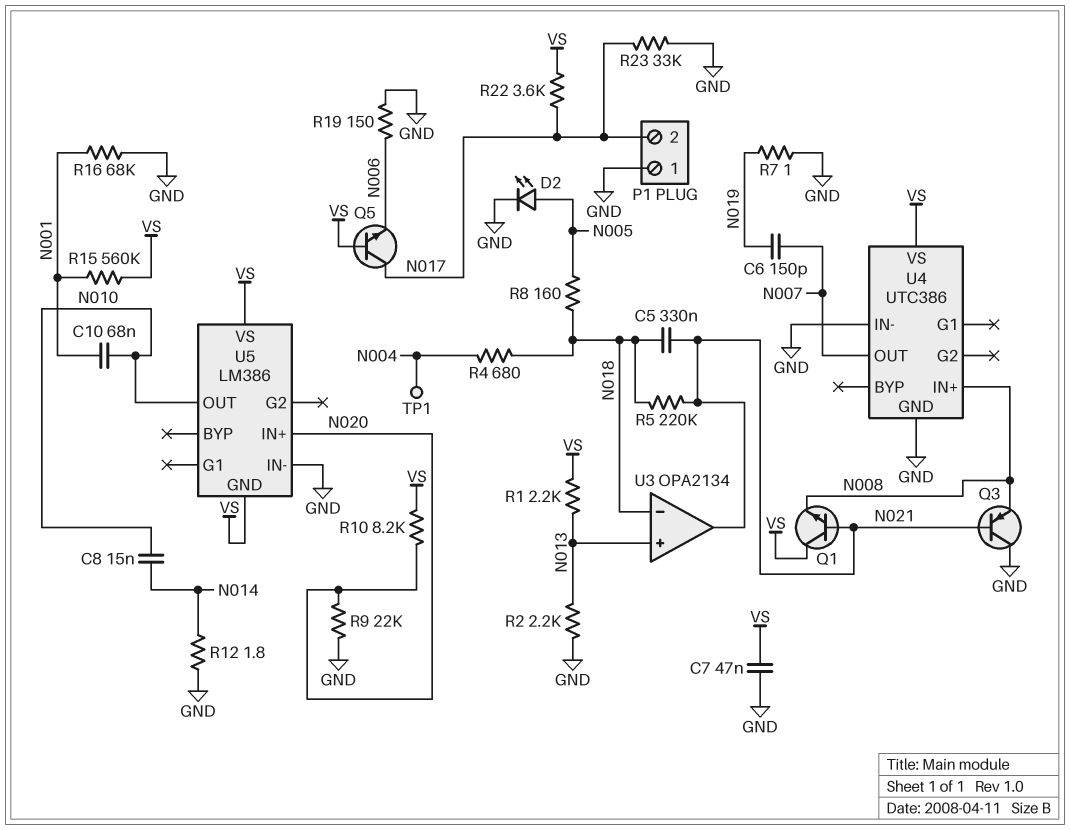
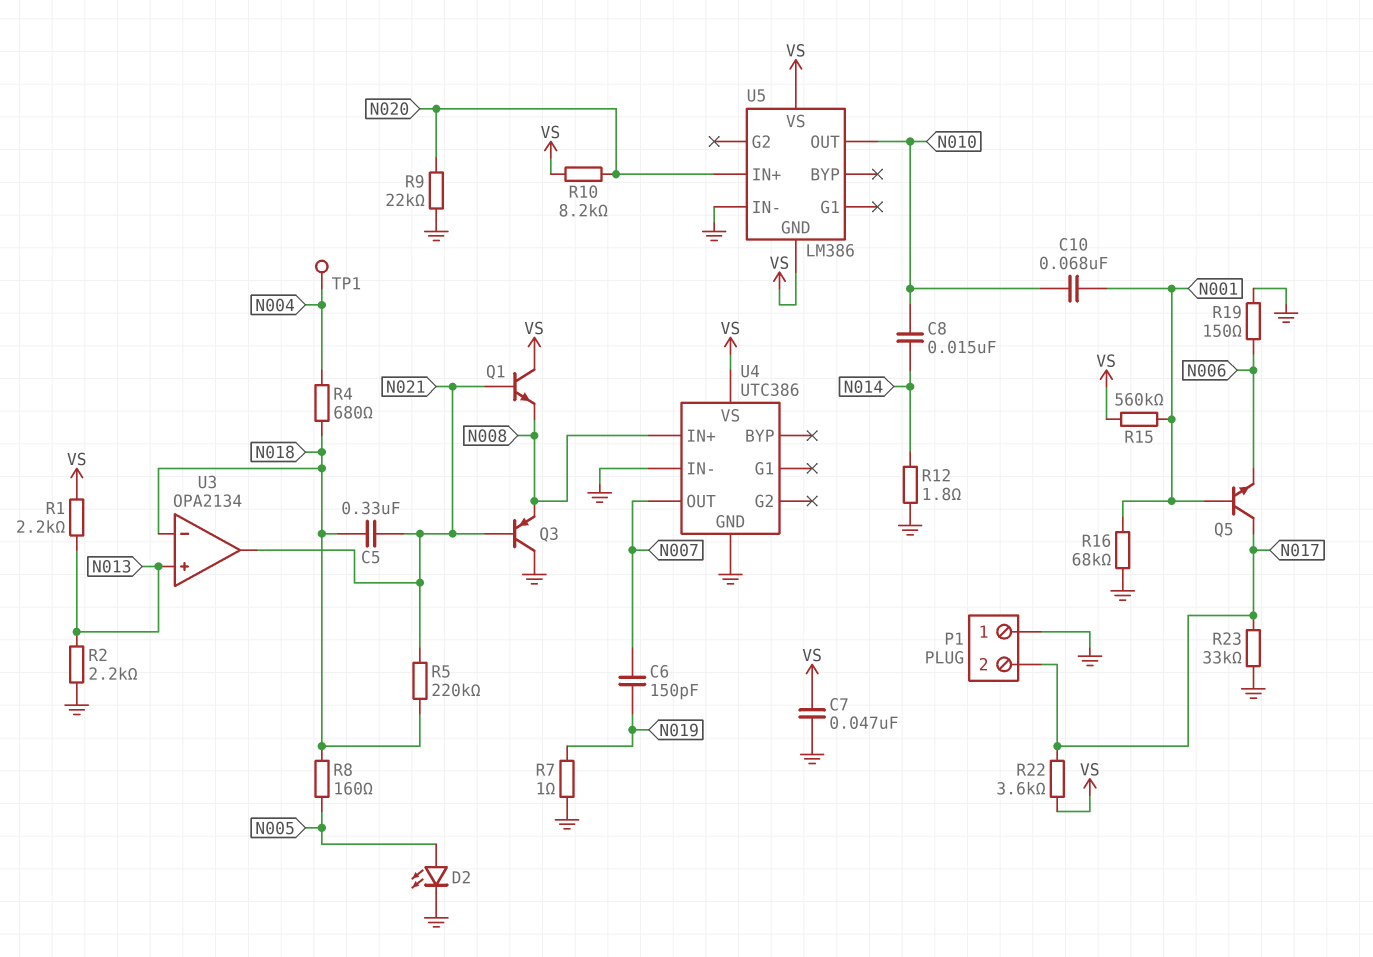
Q5: NPN (B VS, C N017, E N006) -> NPN (B N001, C N017, E N006)

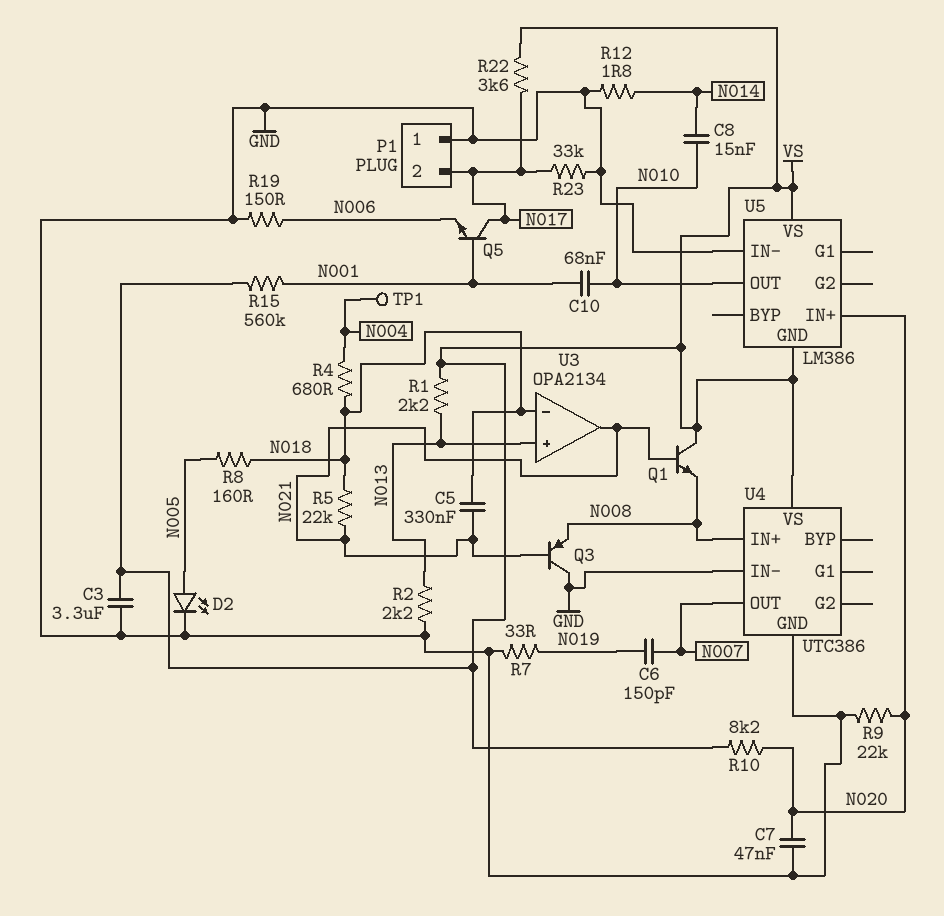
C3: none -> 3.3uF (GND, VS)
C7: 47nF (GND, VS) -> 47nF (GND, N020)
R5: 220k (N018, N021) -> 22k (N018, N021)
R7: 1 (GND, N019) -> 33 (GND, N019)
R16: 68k (GND, N001) -> none

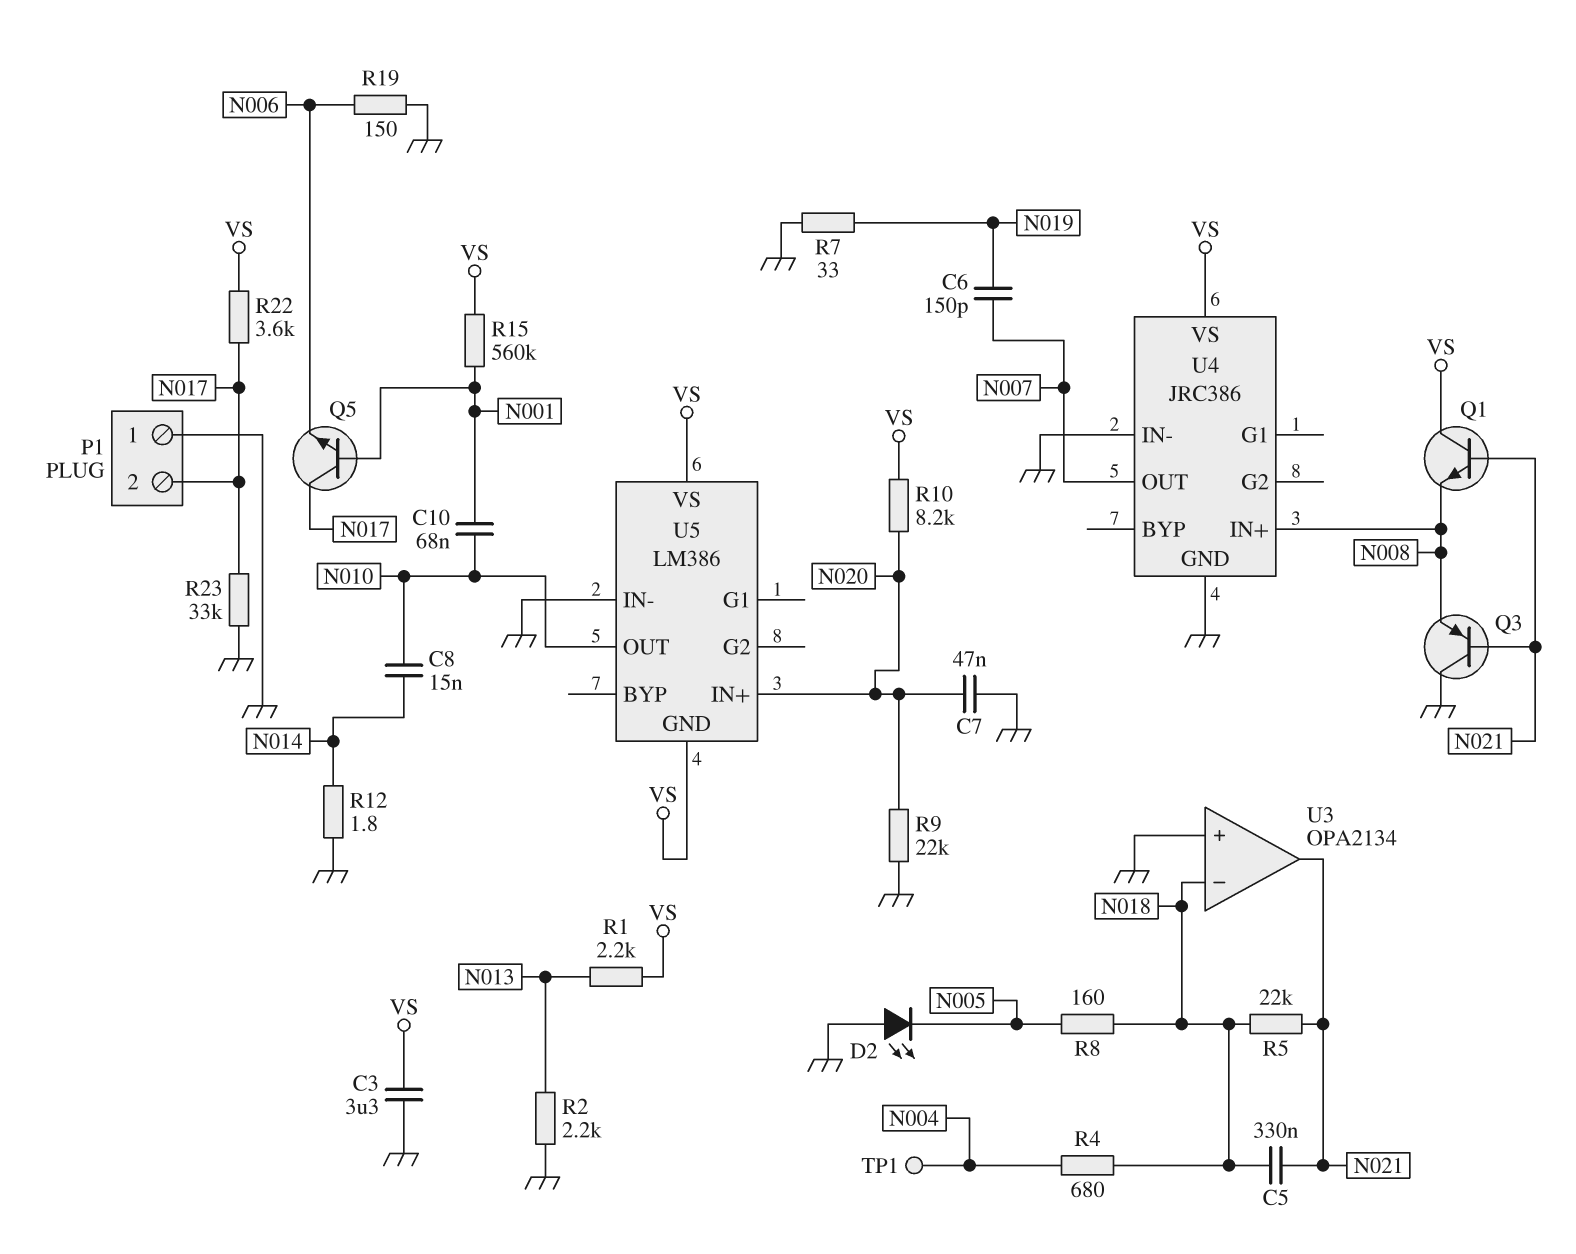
D2: LED (A N005, K GND) -> LED (A GND, K N005)
U3 pin in+: N013 -> GND
U4: UTC386 -> JRC386

